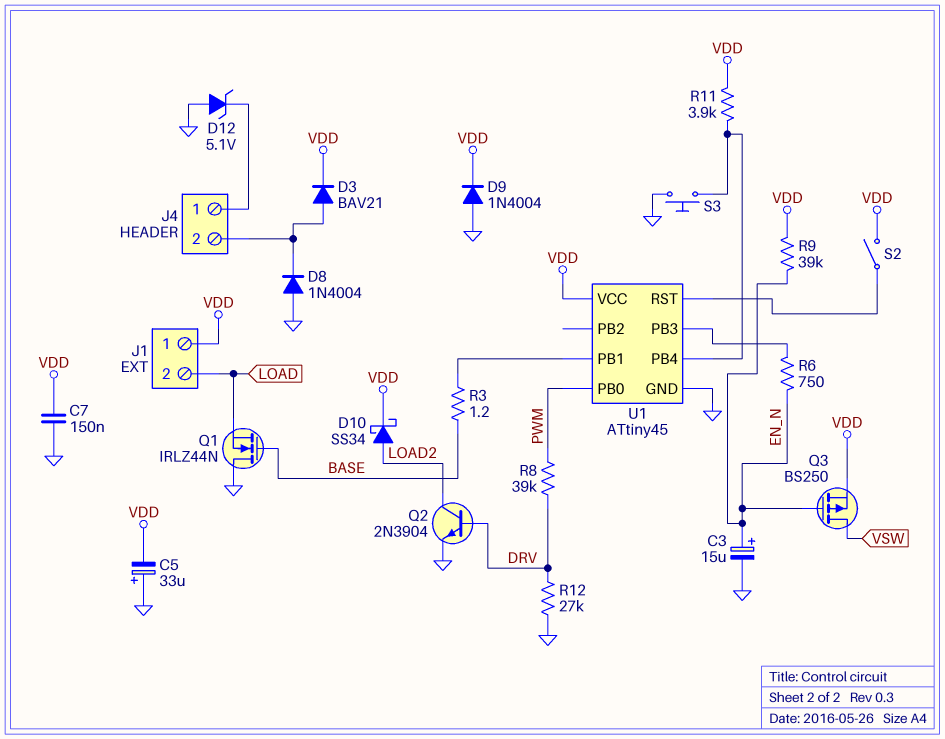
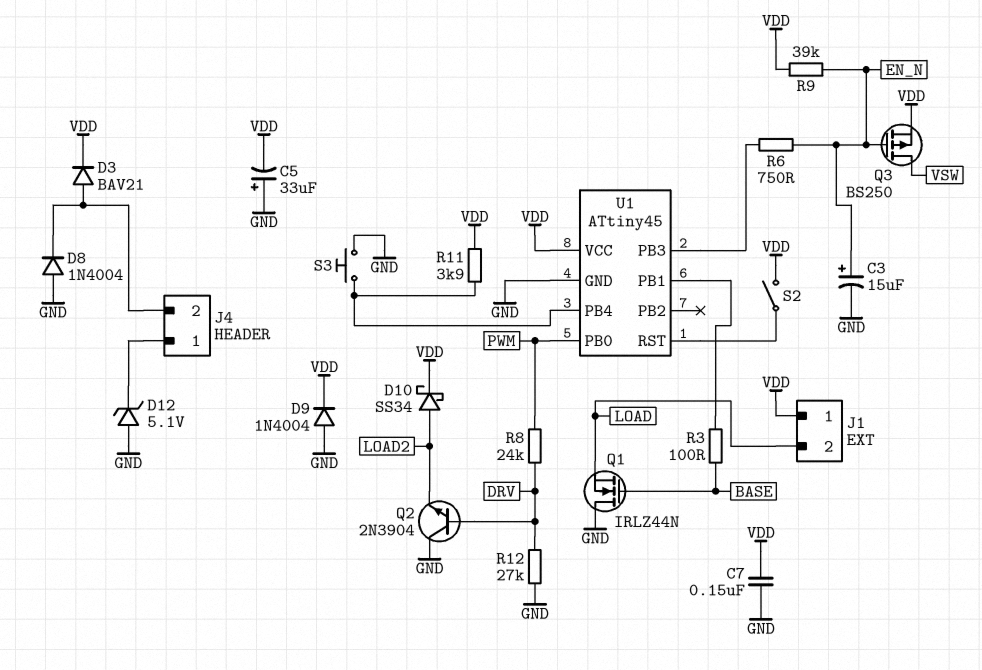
Q2: NPN 2N3904 (B DRV, C LOAD2, E GND) -> NPN 2N3904 (B DRV, C GND, E LOAD2)
R3: 1.2 (BASE, U1/PB1) -> 100 (BASE, U1/PB1)
R8: 39k (DRV, PWM) -> 24k (DRV, PWM)

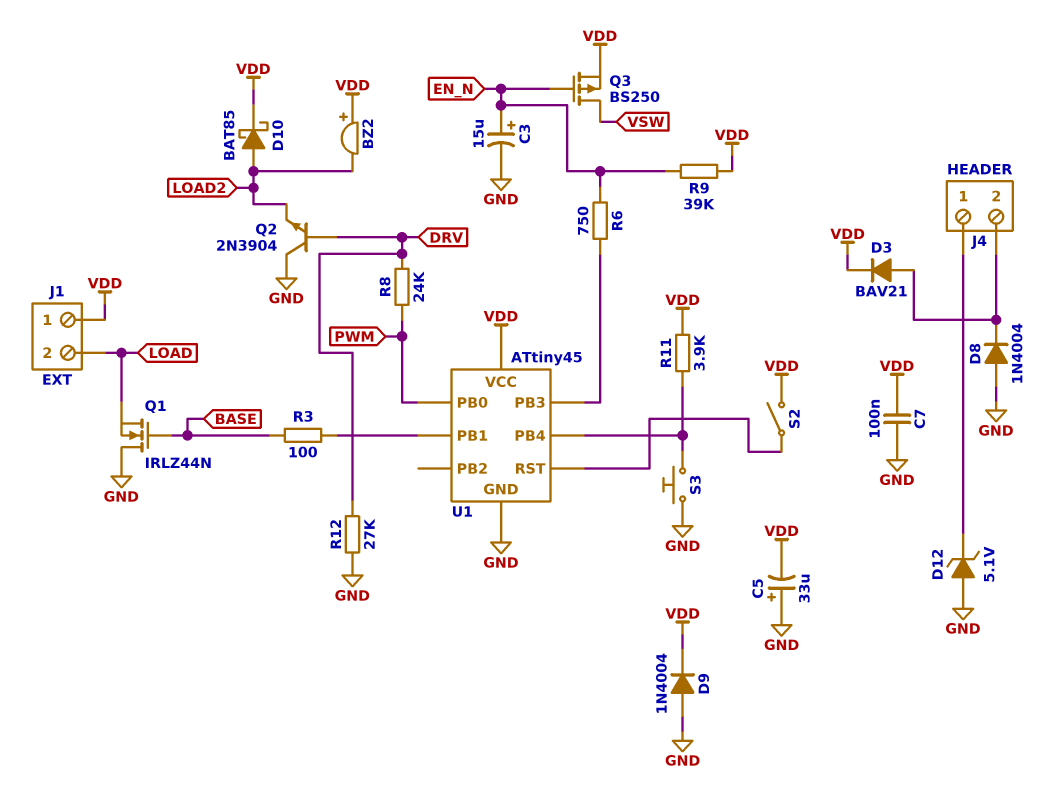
BZ2: none -> buzzer (plus VDD, minus LOAD2)
C7: 150nF (GND, VDD) -> 100nF (GND, VDD)
D10: schottky SS34 (A LOAD2, K VDD) -> schottky BAT85 (A LOAD2, K VDD)

